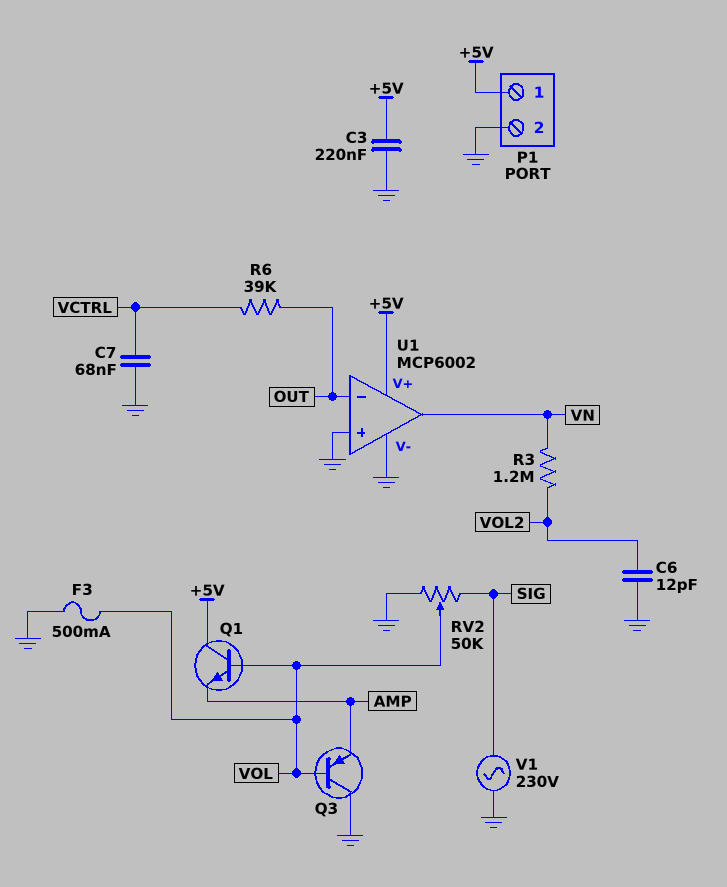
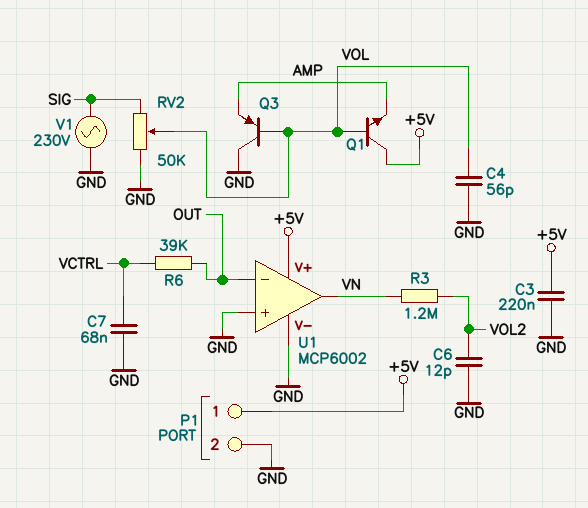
C4: none -> 56pF (GND, VOL)
F3: 500mA (GND, VOL) -> none

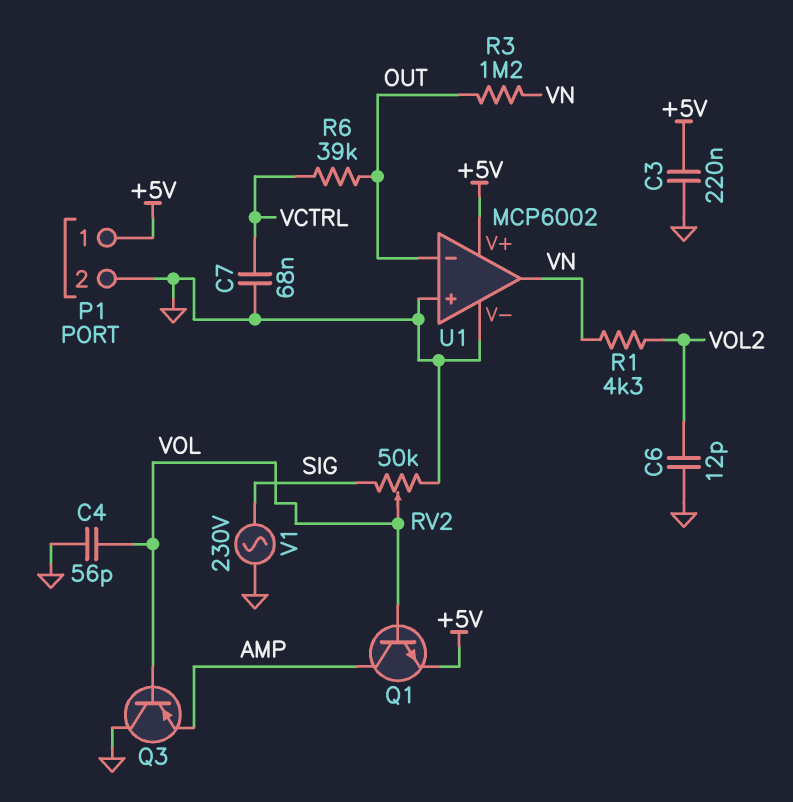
Q1: NPN (B VOL, C +5V, E AMP) -> NPN (B VOL, C AMP, E +5V)
R1: none -> 4.3k (VN, VOL2)
R3: 1.2M (VN, VOL2) -> 1.2M (OUT, VN)

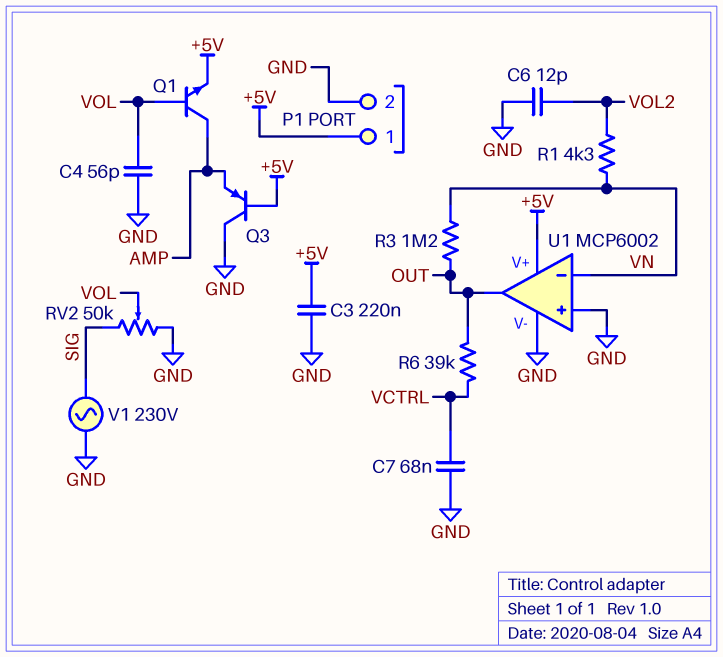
Q3: PNP (B VOL, C GND, E AMP) -> PNP (B +5V, C GND, E AMP)
U1 pin in-: OUT -> VN
U1 pin out: VN -> OUT

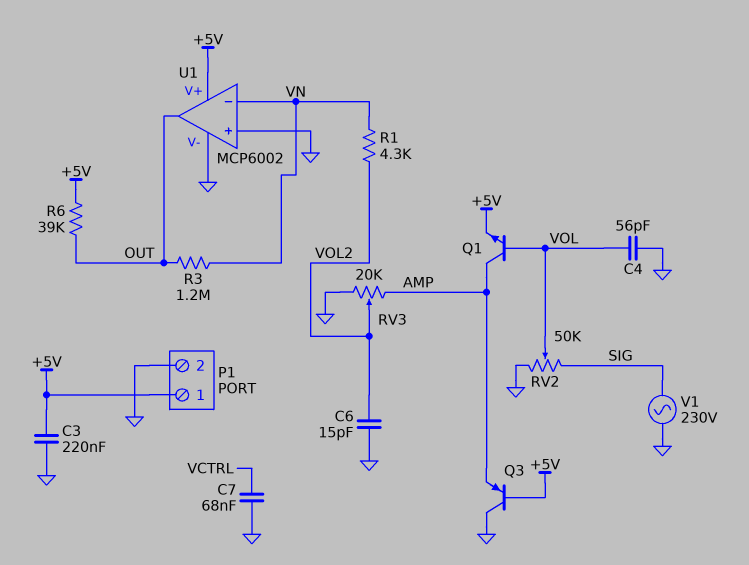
C6: 12pF (GND, VOL2) -> 15pF (GND, VOL2)
R6: 39k (OUT, VCTRL) -> 39k (+5V, OUT)
RV3: none -> 20k (AMP, GND, wiper VOL2)

